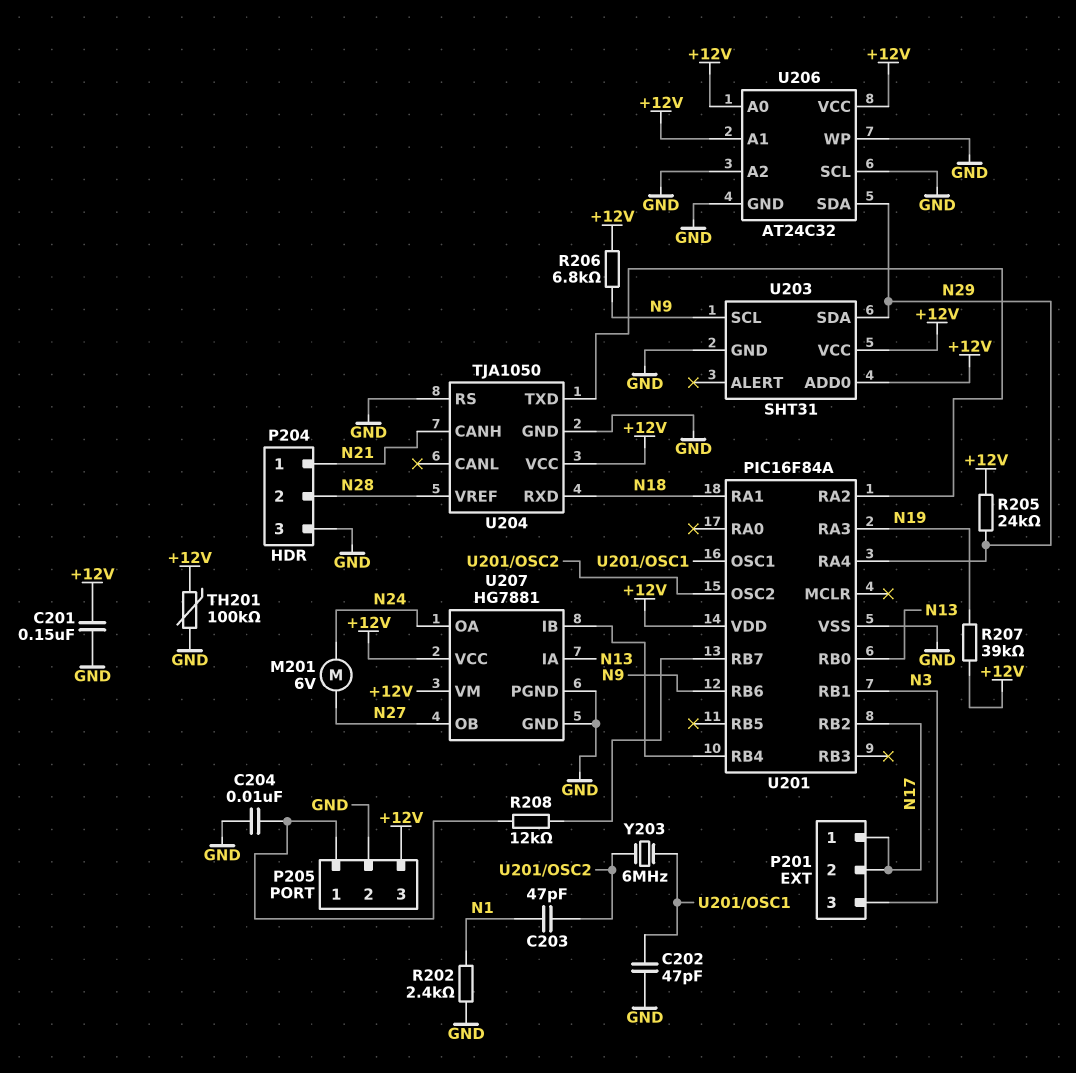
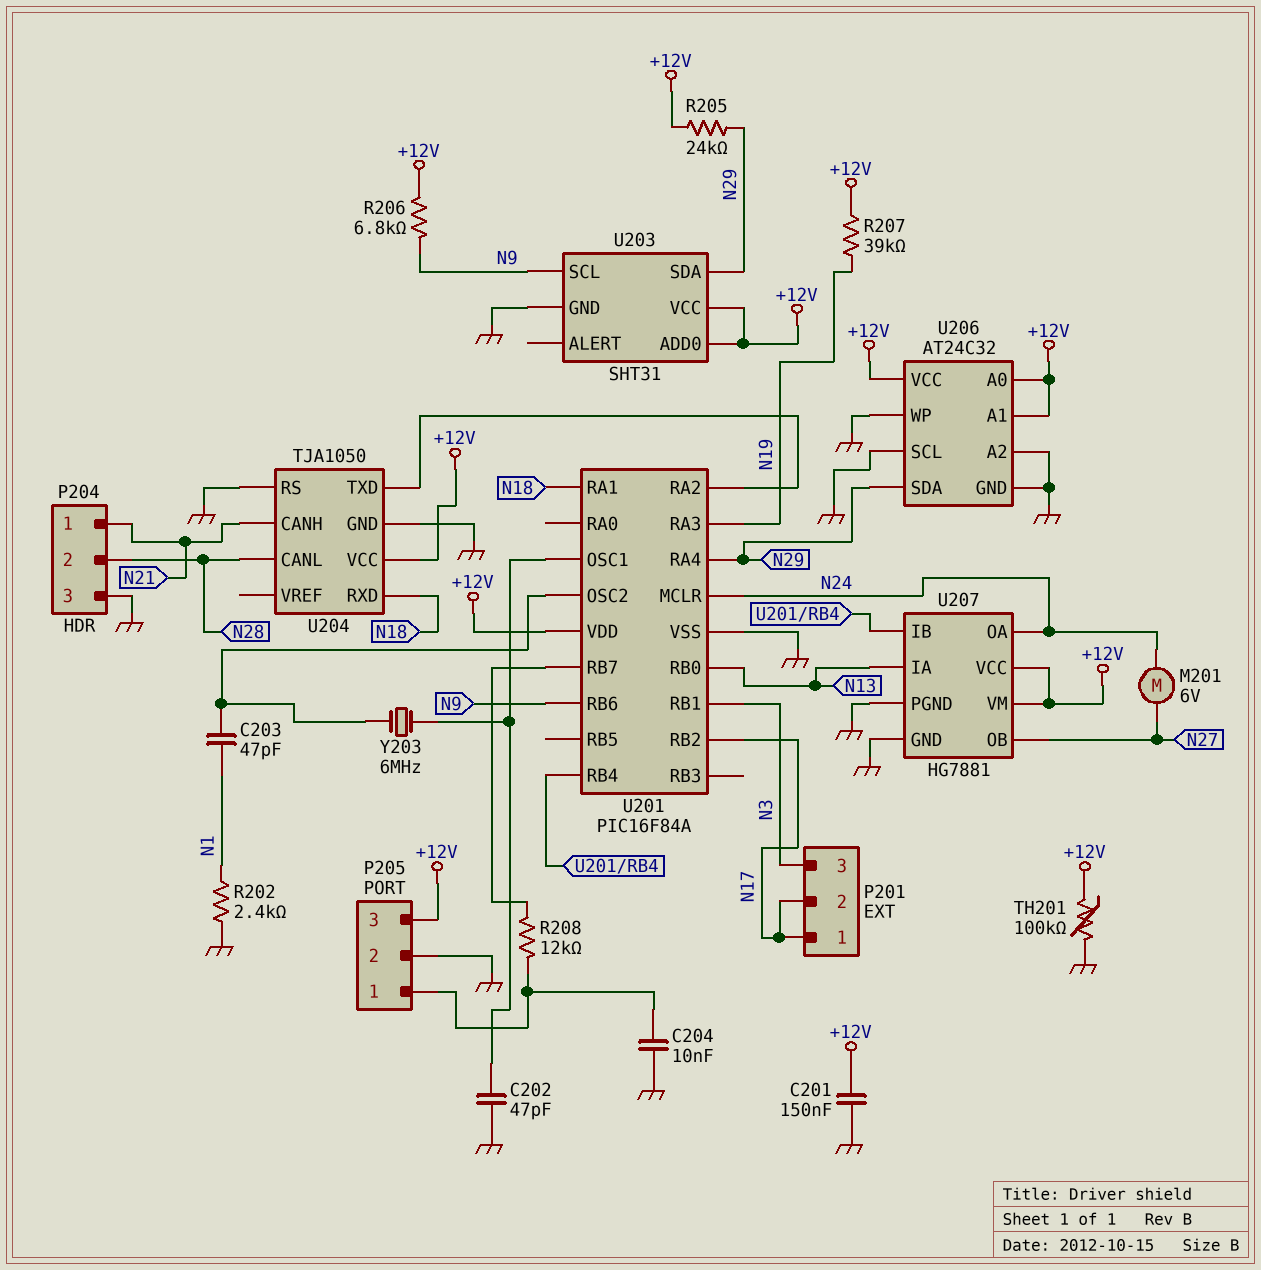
U201 pin MCLR: none -> N24
U204 pin CANL: none -> N28
U204 pin VREF: N28 -> none

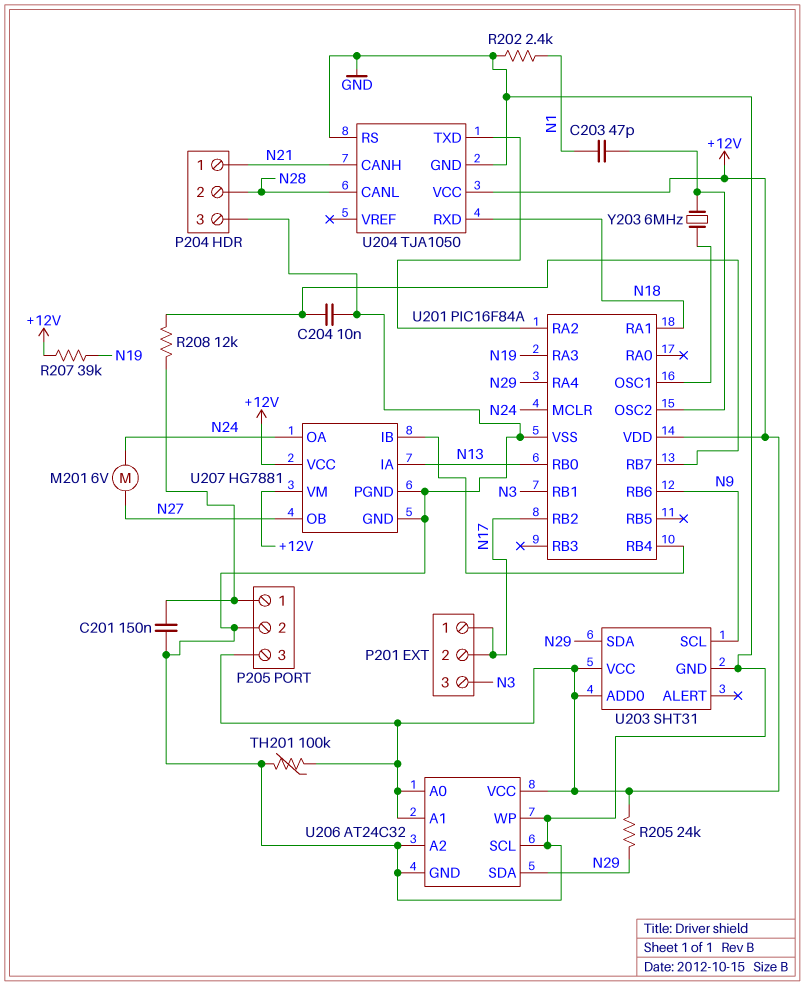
C201: 150nF (+12V, GND) -> 150nF (GND, P205/1)
C202: 47pF (GND, U201/OSC1) -> none
C204: 10nF (GND, P205/1) -> 10nF (GND, U201/RB7)
R206: 6.8k (+12V, N9) -> none

